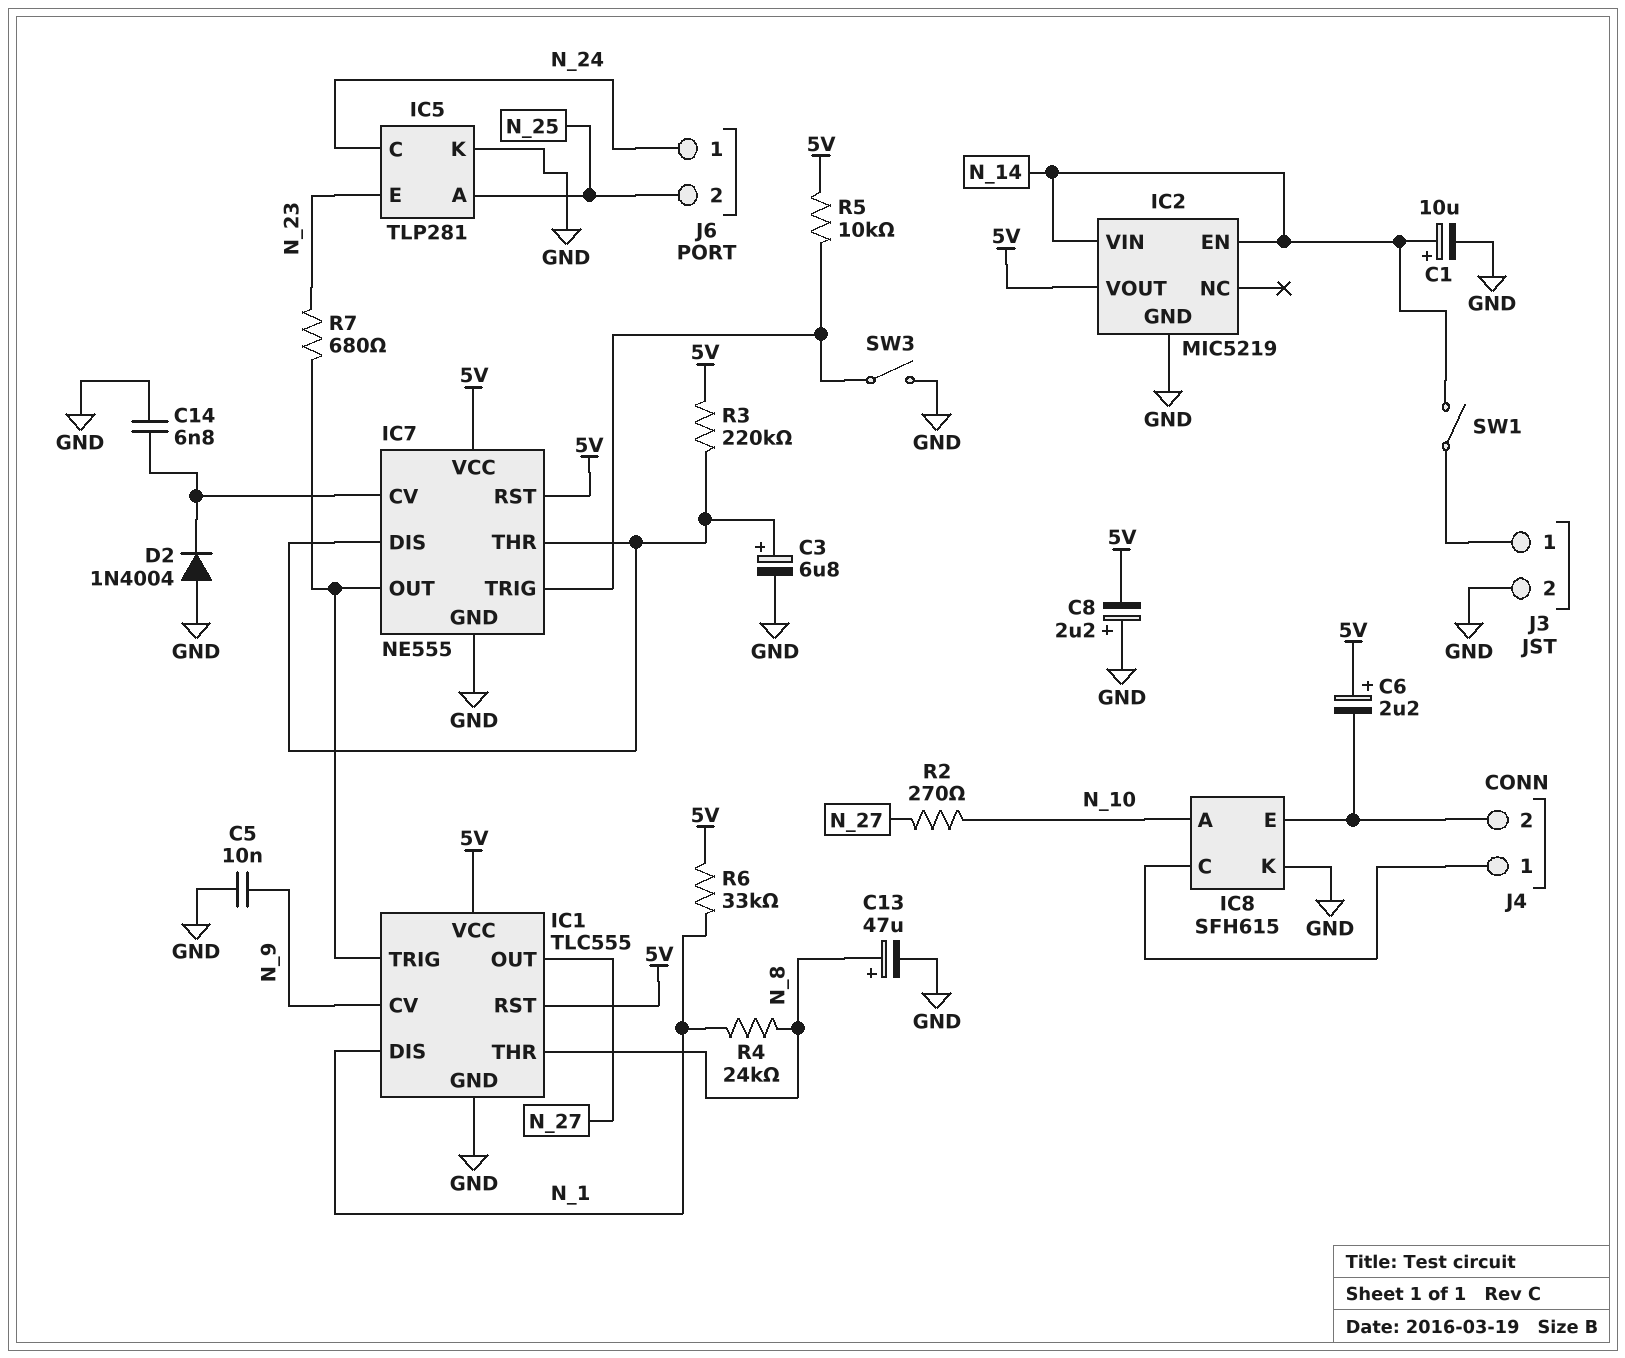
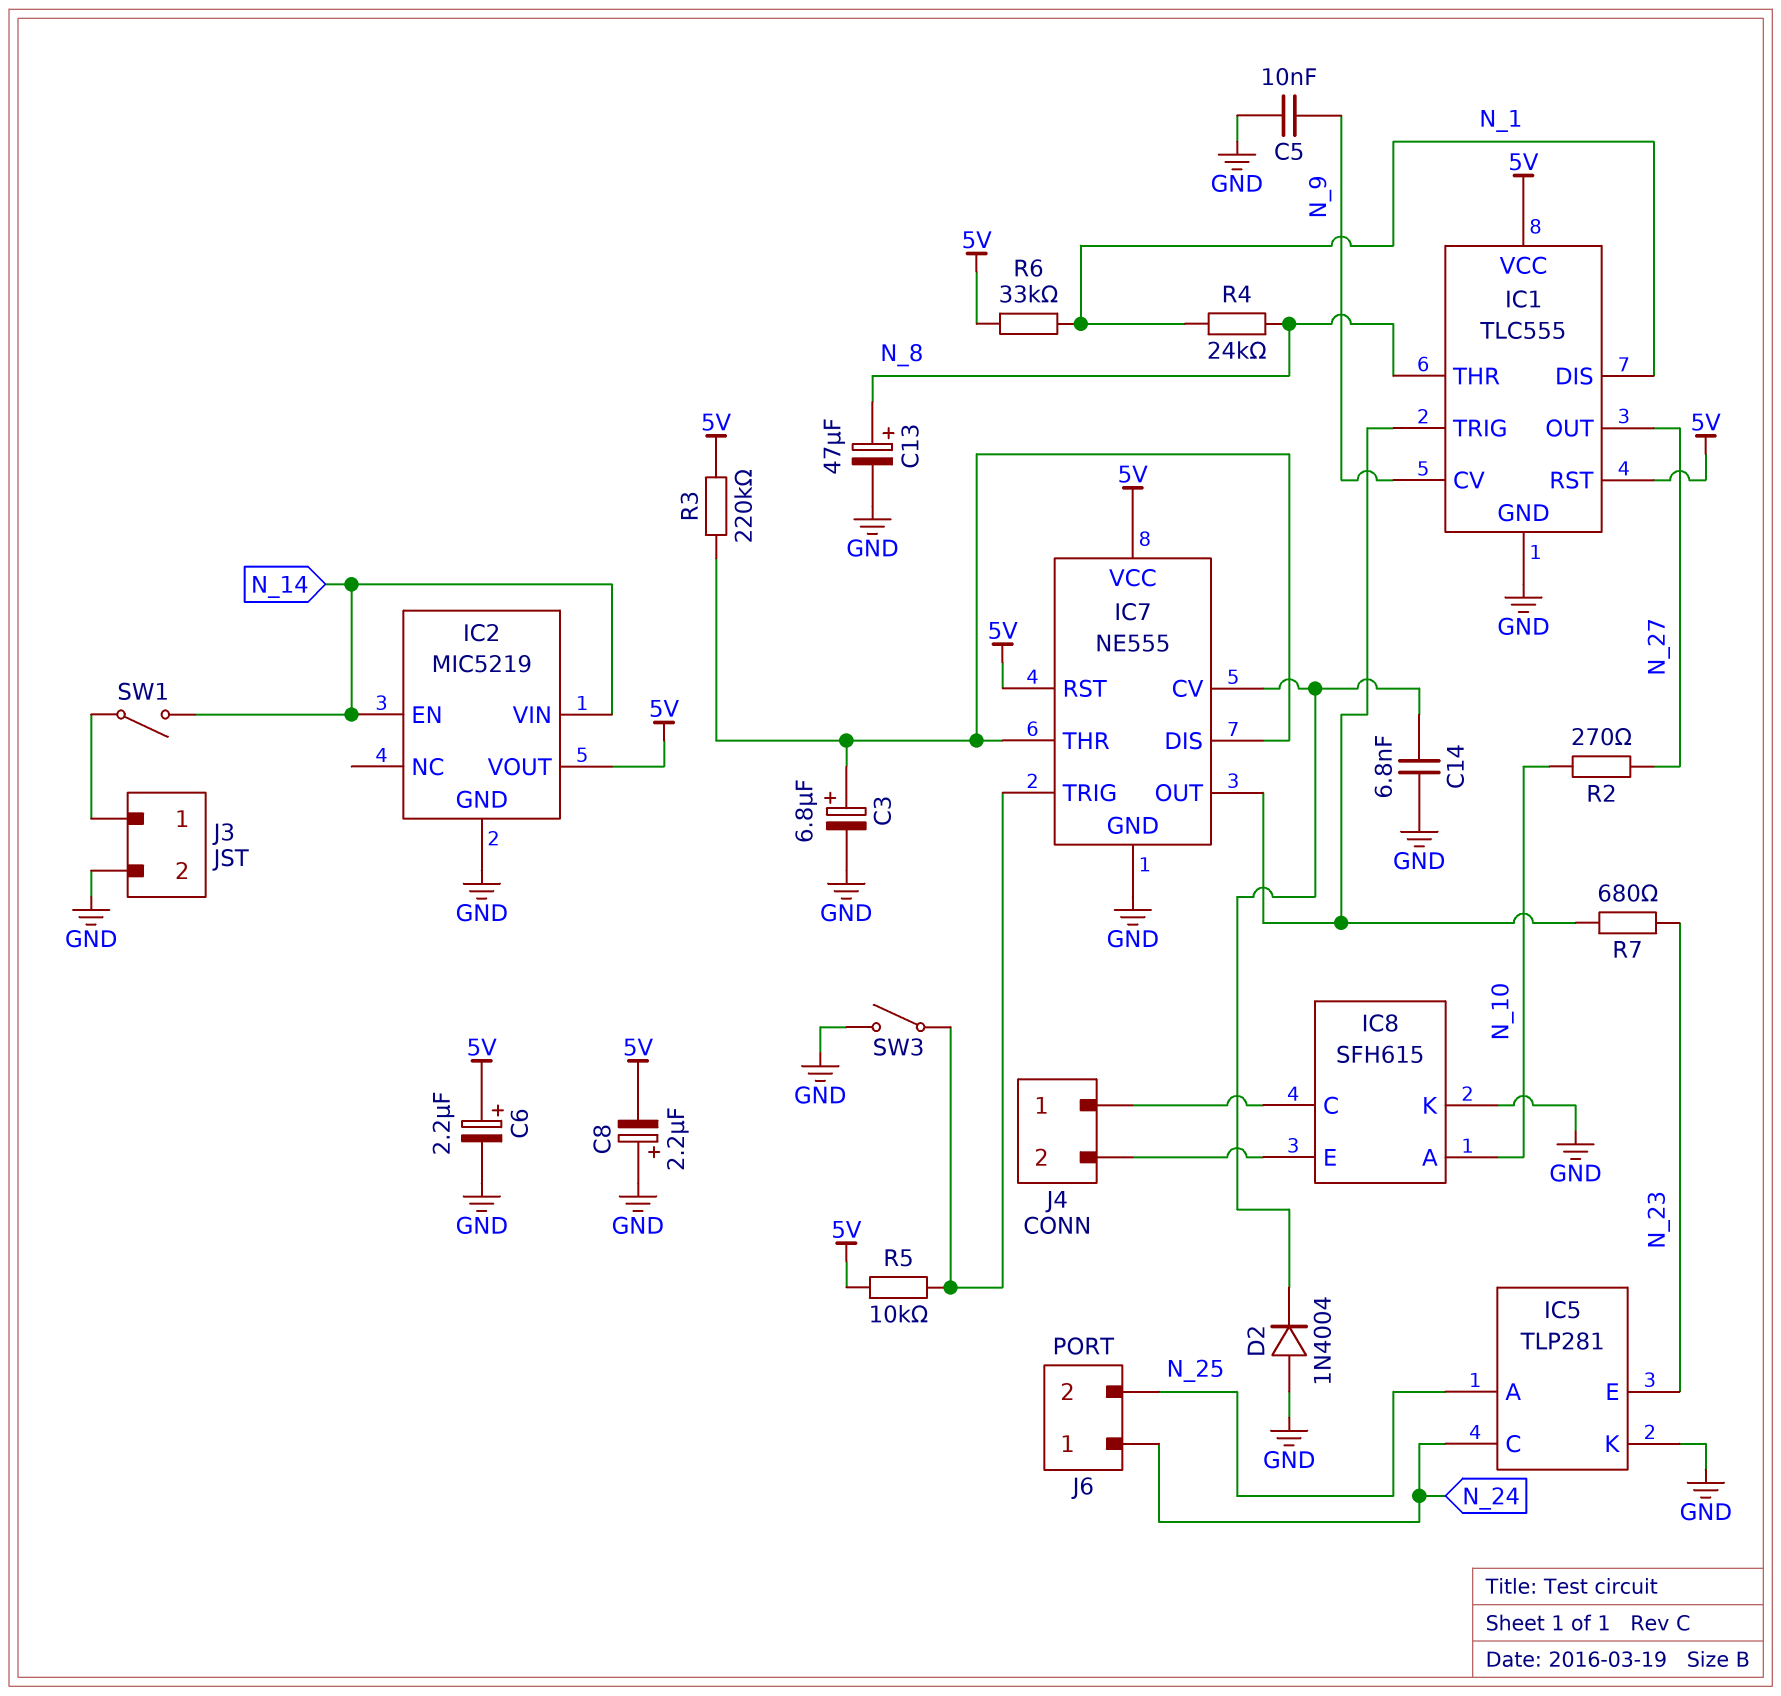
C1: 10uF (plus N_14, minus GND) -> none
C6: 2.2uF (plus 5V, minus IC8/E) -> 2.2uF (plus 5V, minus GND)

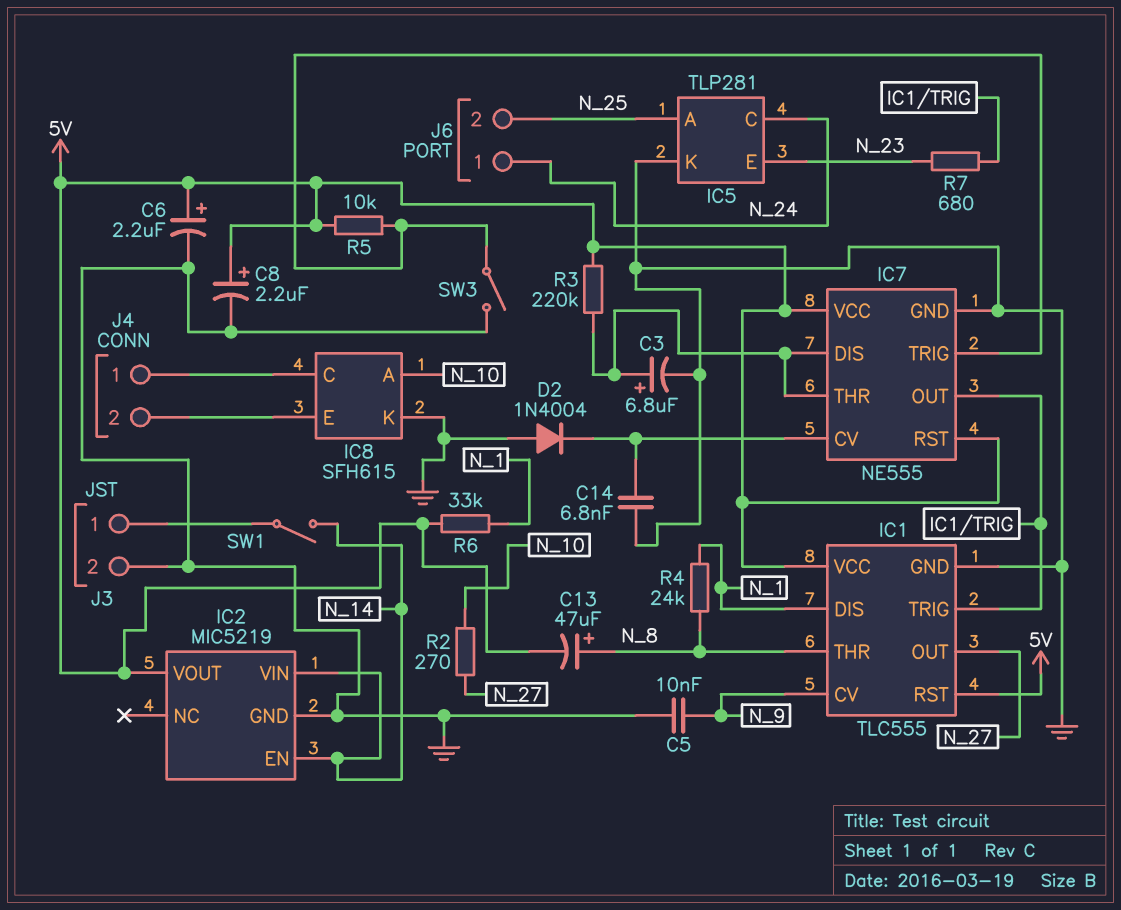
C8: 2.2uF (plus GND, minus 5V) -> 2.2uF (plus 5V, minus GND)
C13: 47uF (plus N_8, minus GND) -> 47uF (plus N_8, minus 5V)

